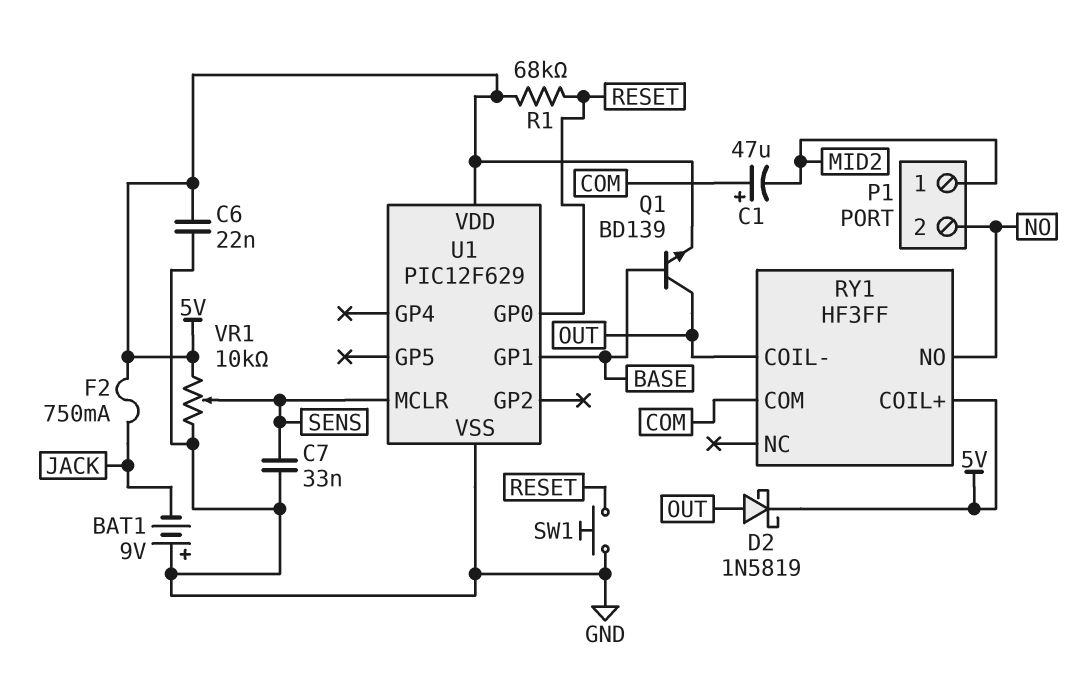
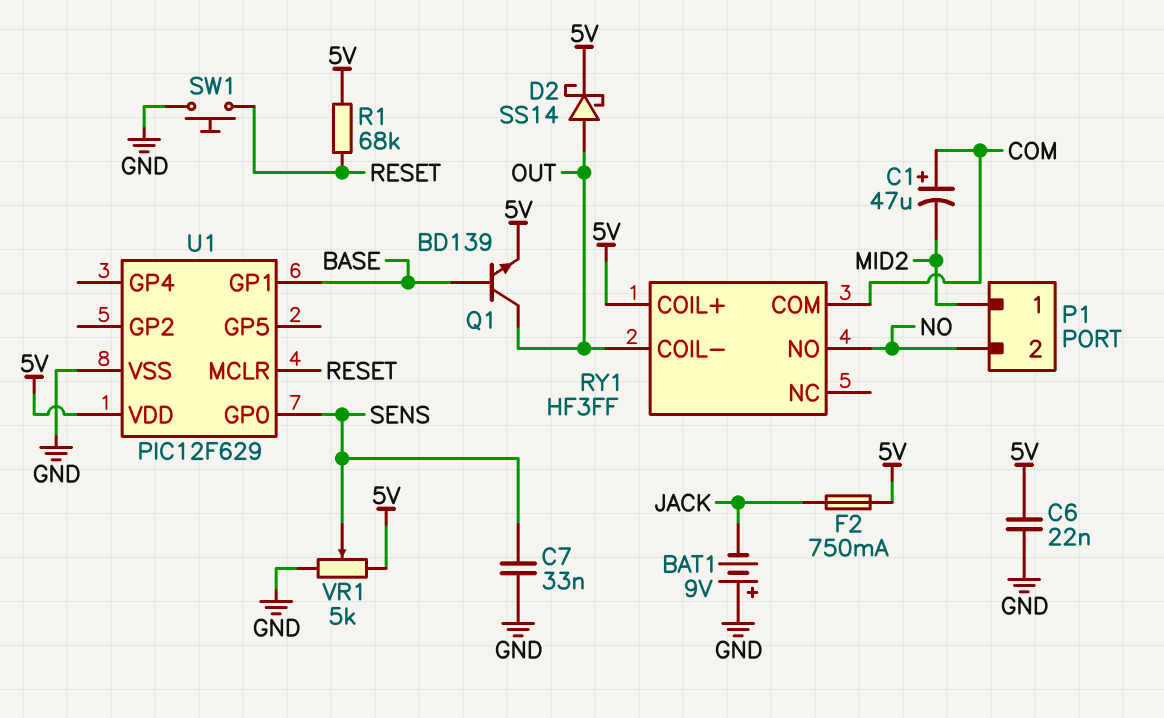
D2: schottky 1N5819 (A OUT, K 5V) -> schottky SS14 (A OUT, K 5V)
U1 pin GP0: RESET -> SENS
U1 pin MCLR: SENS -> RESET
VR1: 10k (5V, GND, wiper SENS) -> 5k (5V, GND, wiper SENS)

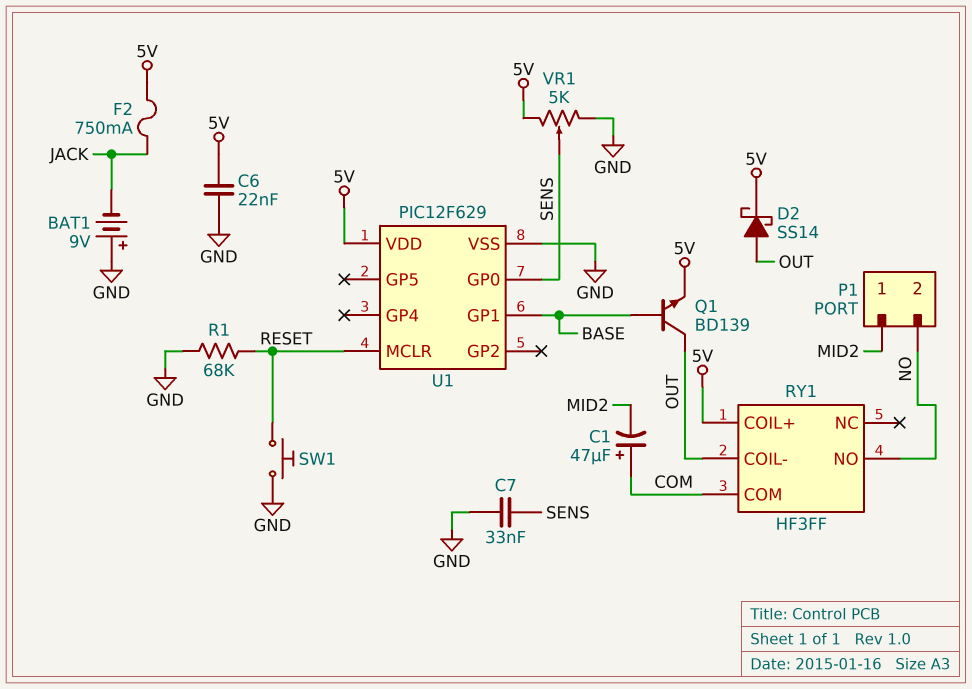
R1: 68k (5V, RESET) -> 68k (GND, RESET)

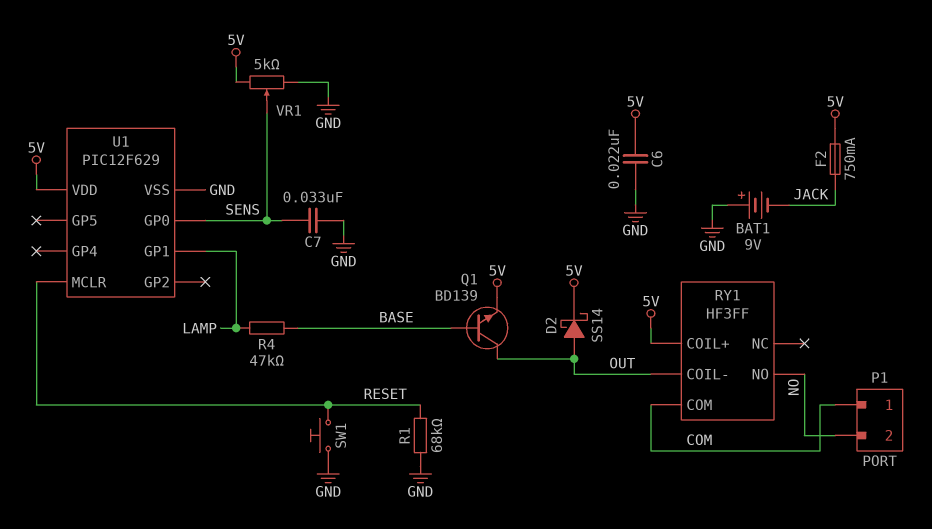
C1: 47uF (plus COM, minus MID2) -> none
P1 pin 1: MID2 -> COM
R4: none -> 47k (BASE, LAMP)
U1 pin GP1: BASE -> LAMP

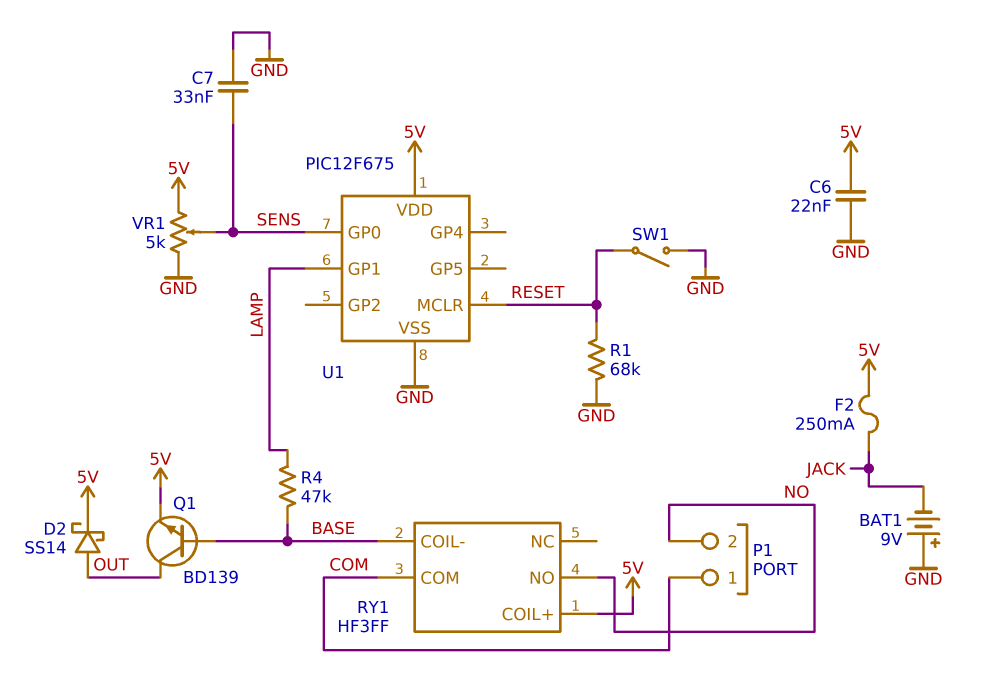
F2: 750mA (5V, JACK) -> 250mA (5V, JACK)
RY1 pin COIL-: OUT -> BASE
SW1: button (GND, RESET) -> switch (GND, RESET)
U1: PIC12F629 -> PIC12F675

